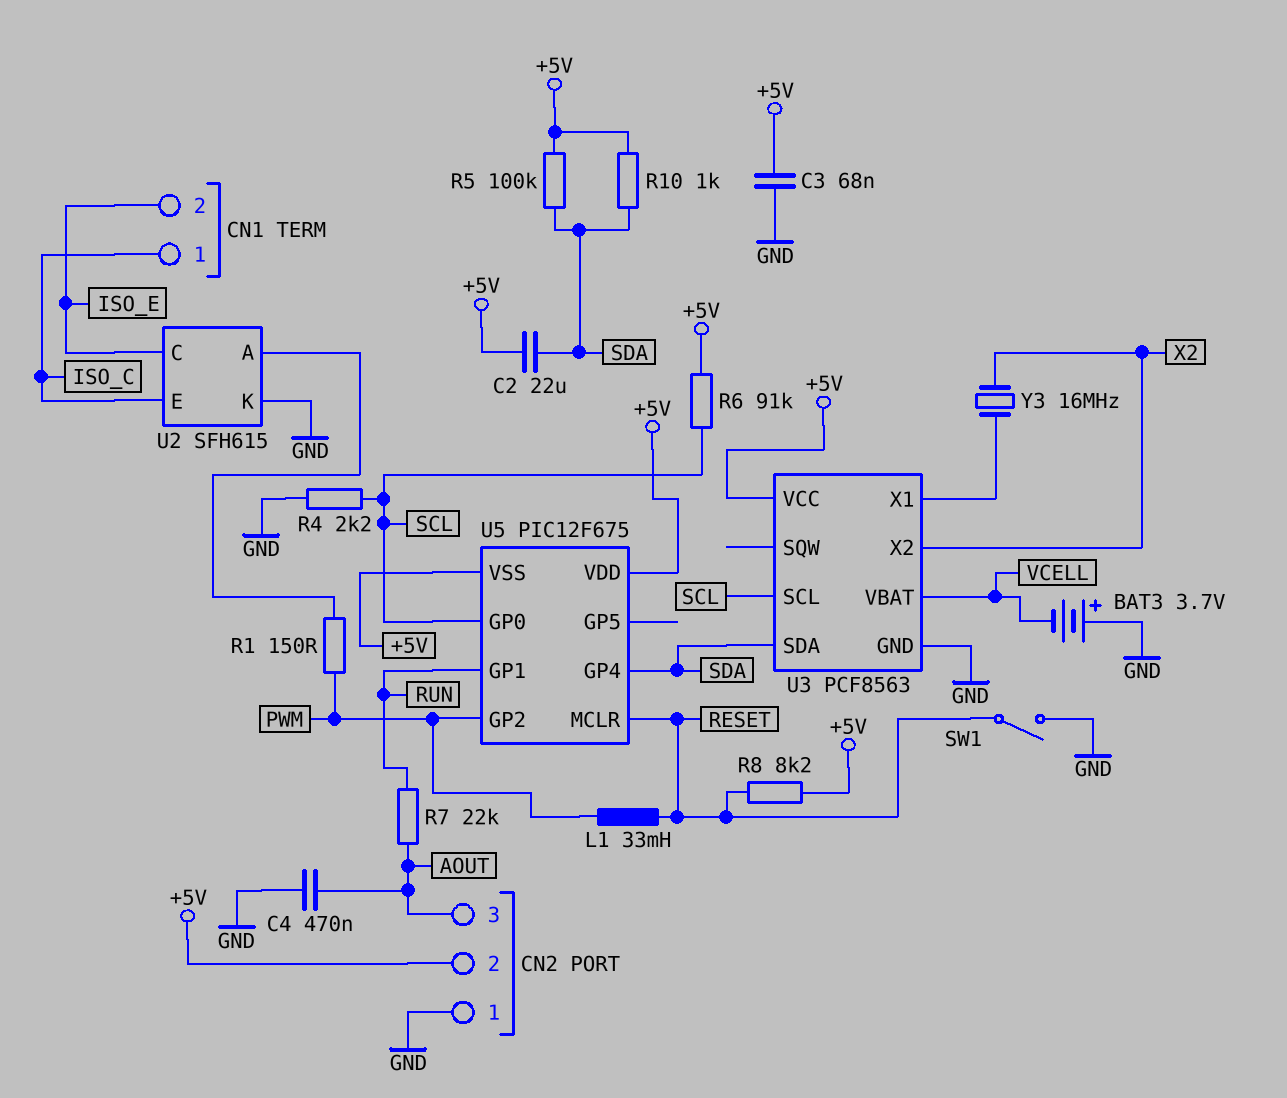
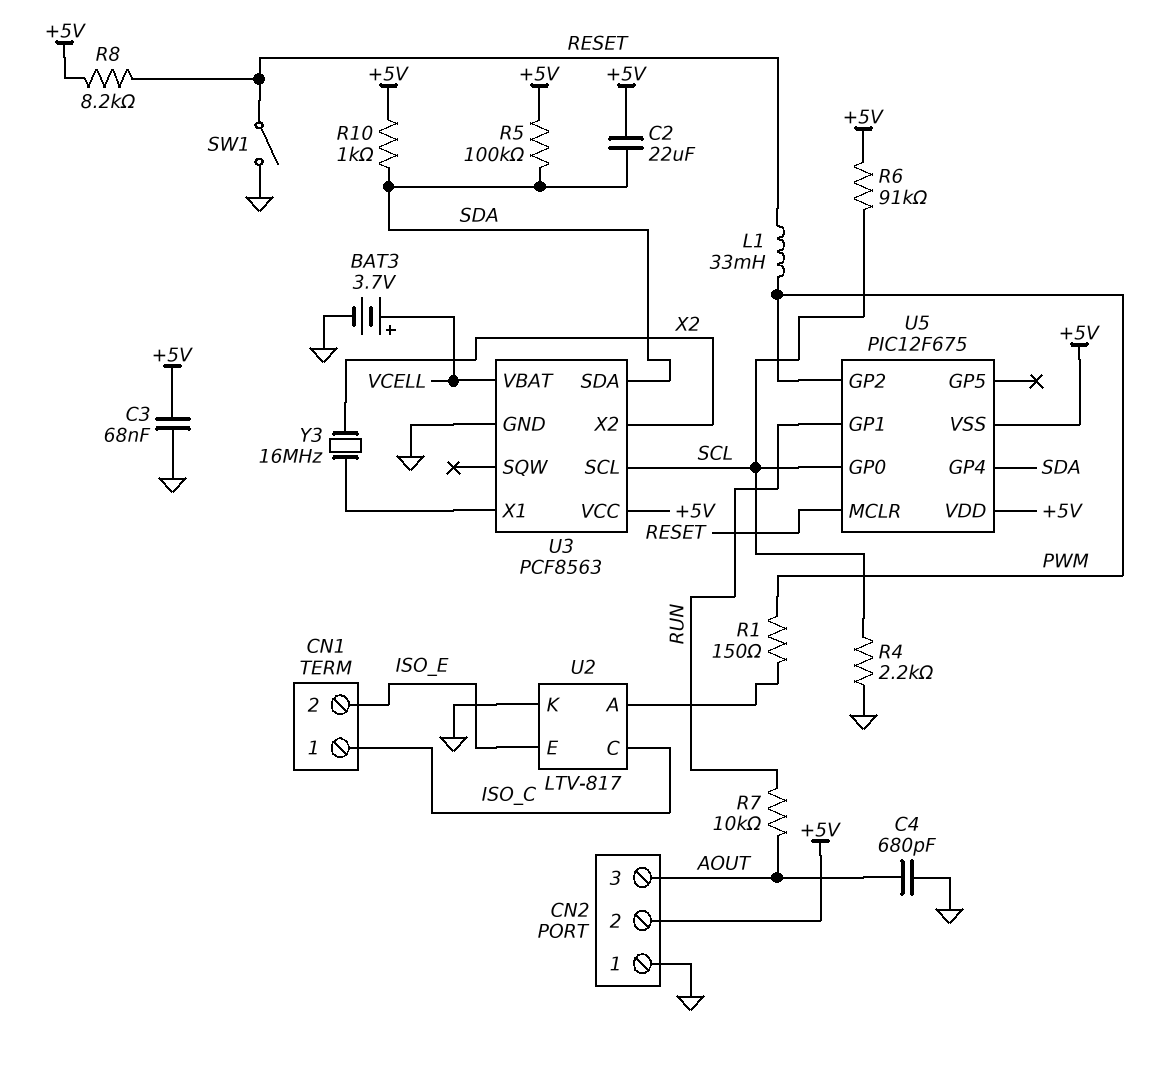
BAT3: 3.7V (plus GND, minus VCELL) -> 3.7V (plus VCELL, minus GND)
C4: 470nF (AOUT, GND) -> 680pF (AOUT, GND)
R7: 22k (AOUT, RUN) -> 10k (AOUT, RUN)
U2: SFH615 -> LTV-817
U2 pin C: ISO_E -> ISO_C
U2 pin E: ISO_C -> ISO_E

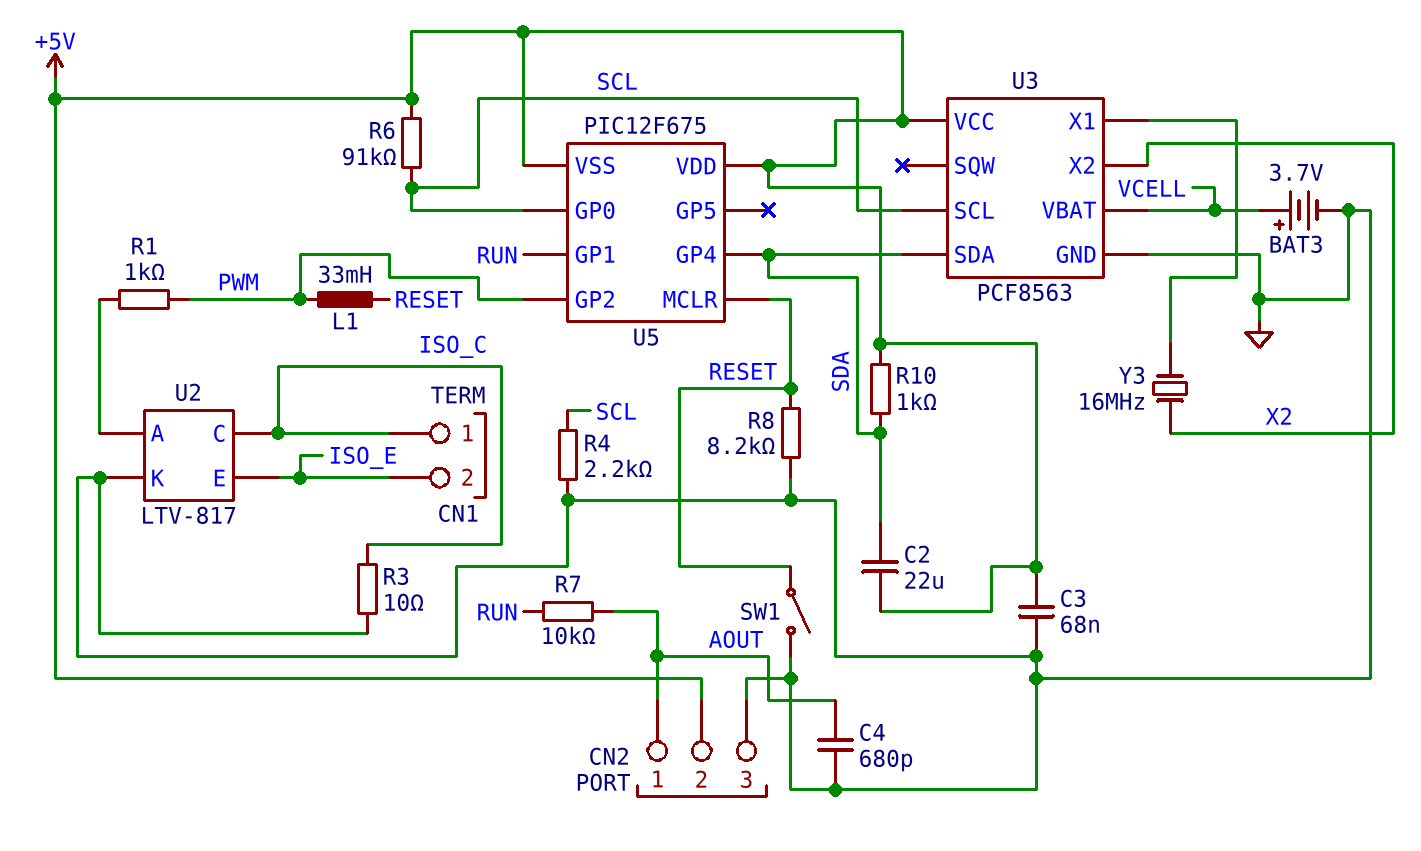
CN2 pin 1: GND -> AOUT
CN2 pin 3: AOUT -> GND
R1: 150 (PWM, U2/A) -> 1k (PWM, U2/A)
R3: none -> 10 (GND, ISO_C)
R5: 100k (+5V, SDA) -> none
R8: 8.2k (+5V, RESET) -> 8.2k (GND, RESET)

